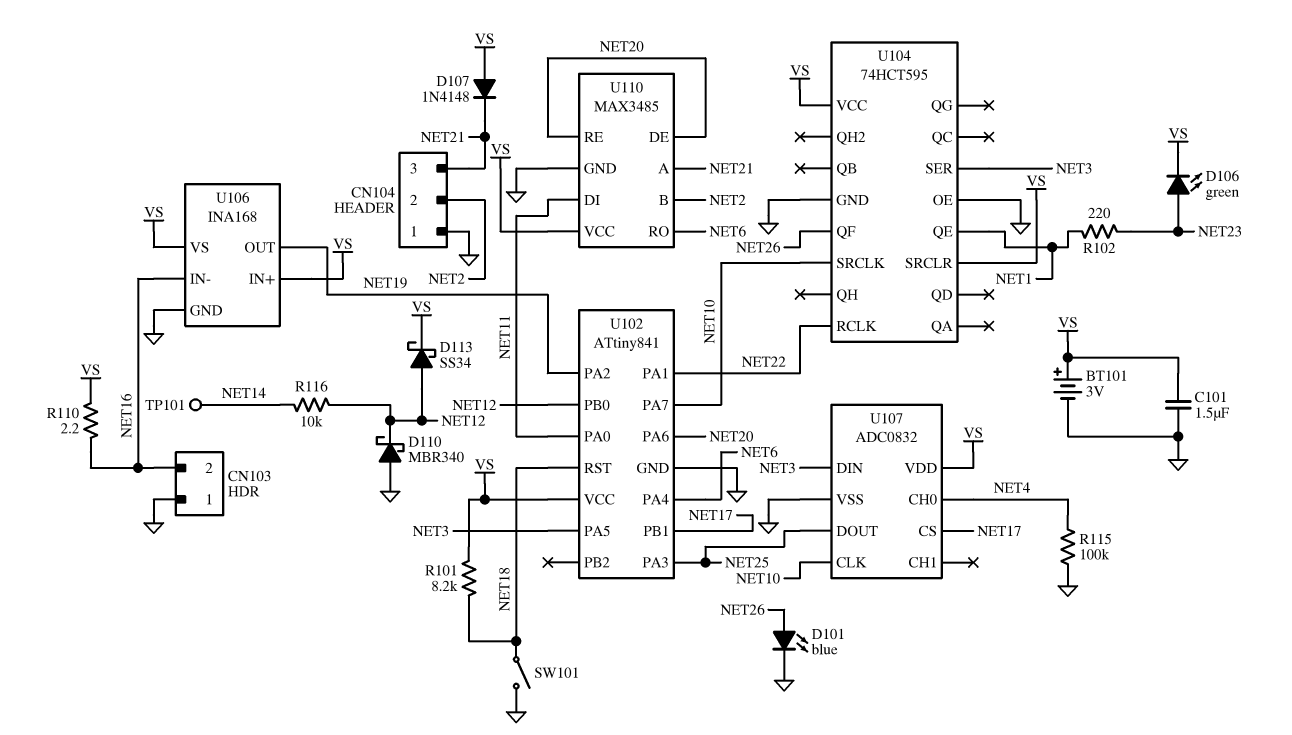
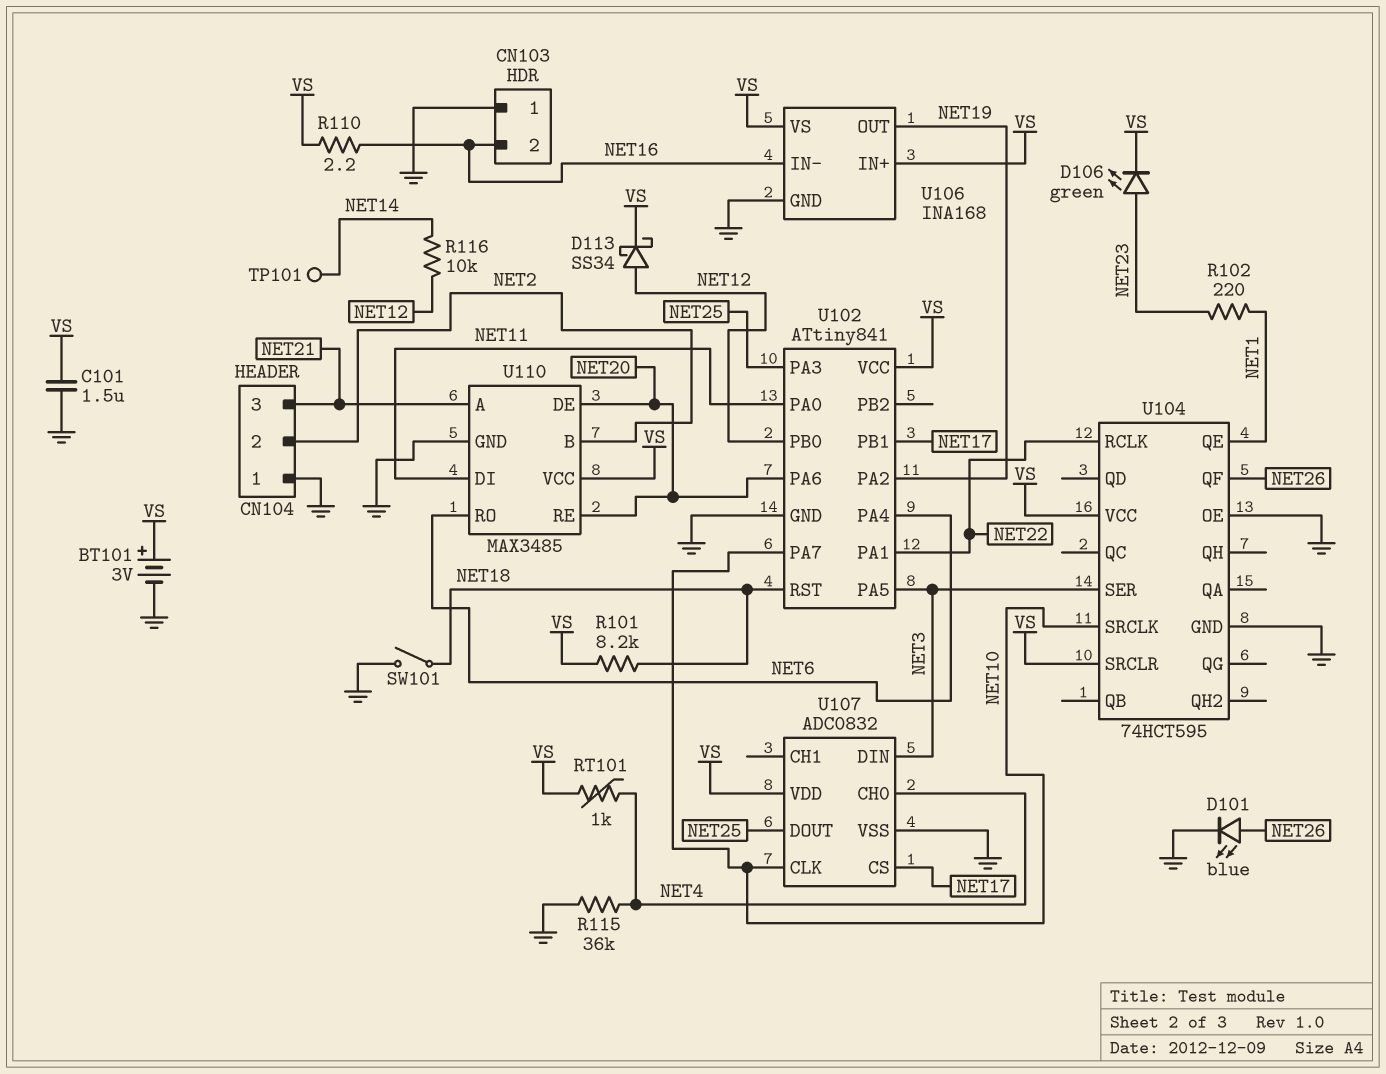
D107: diode 1N4148 (A VS, K NET21) -> none
D110: schottky MBR340 (A GND, K NET12) -> none
R115: 100k (GND, NET4) -> 36k (GND, NET4)
RT101: none -> 1k (NET4, VS)

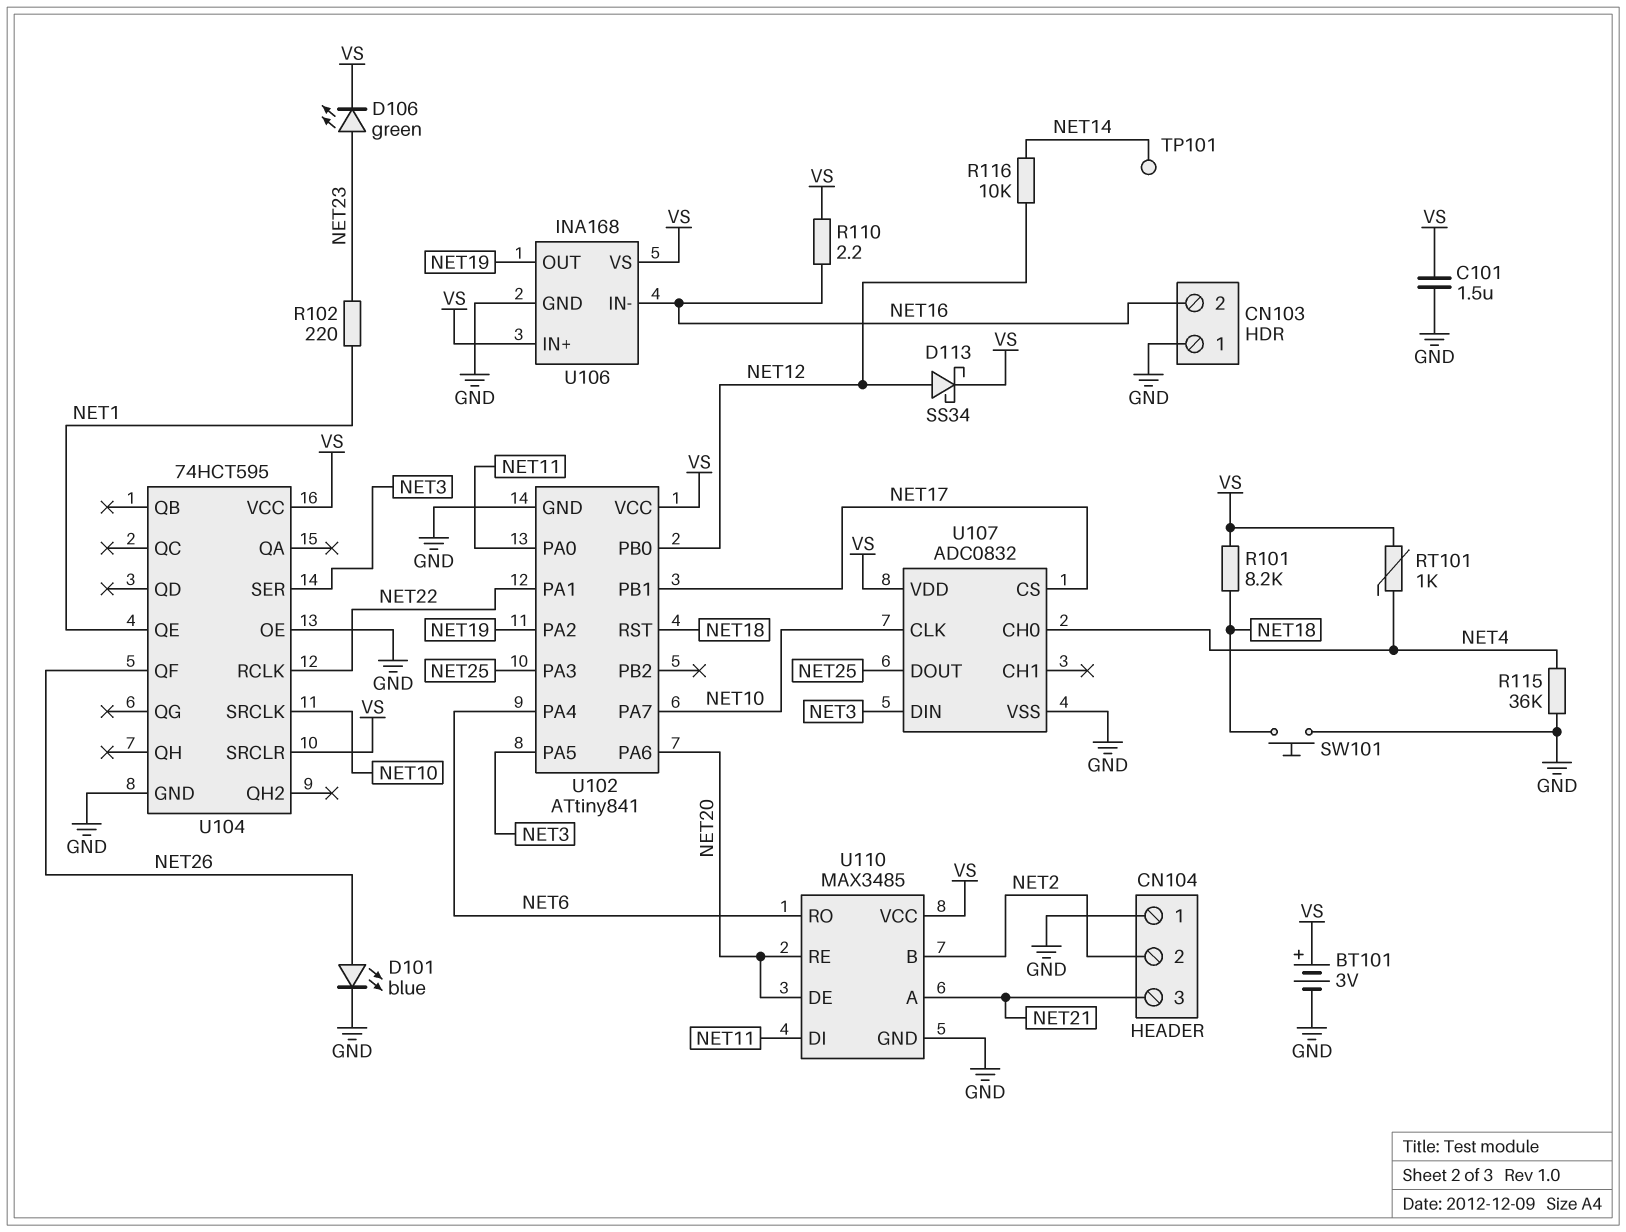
SW101: switch (GND, NET18) -> button (GND, NET18)

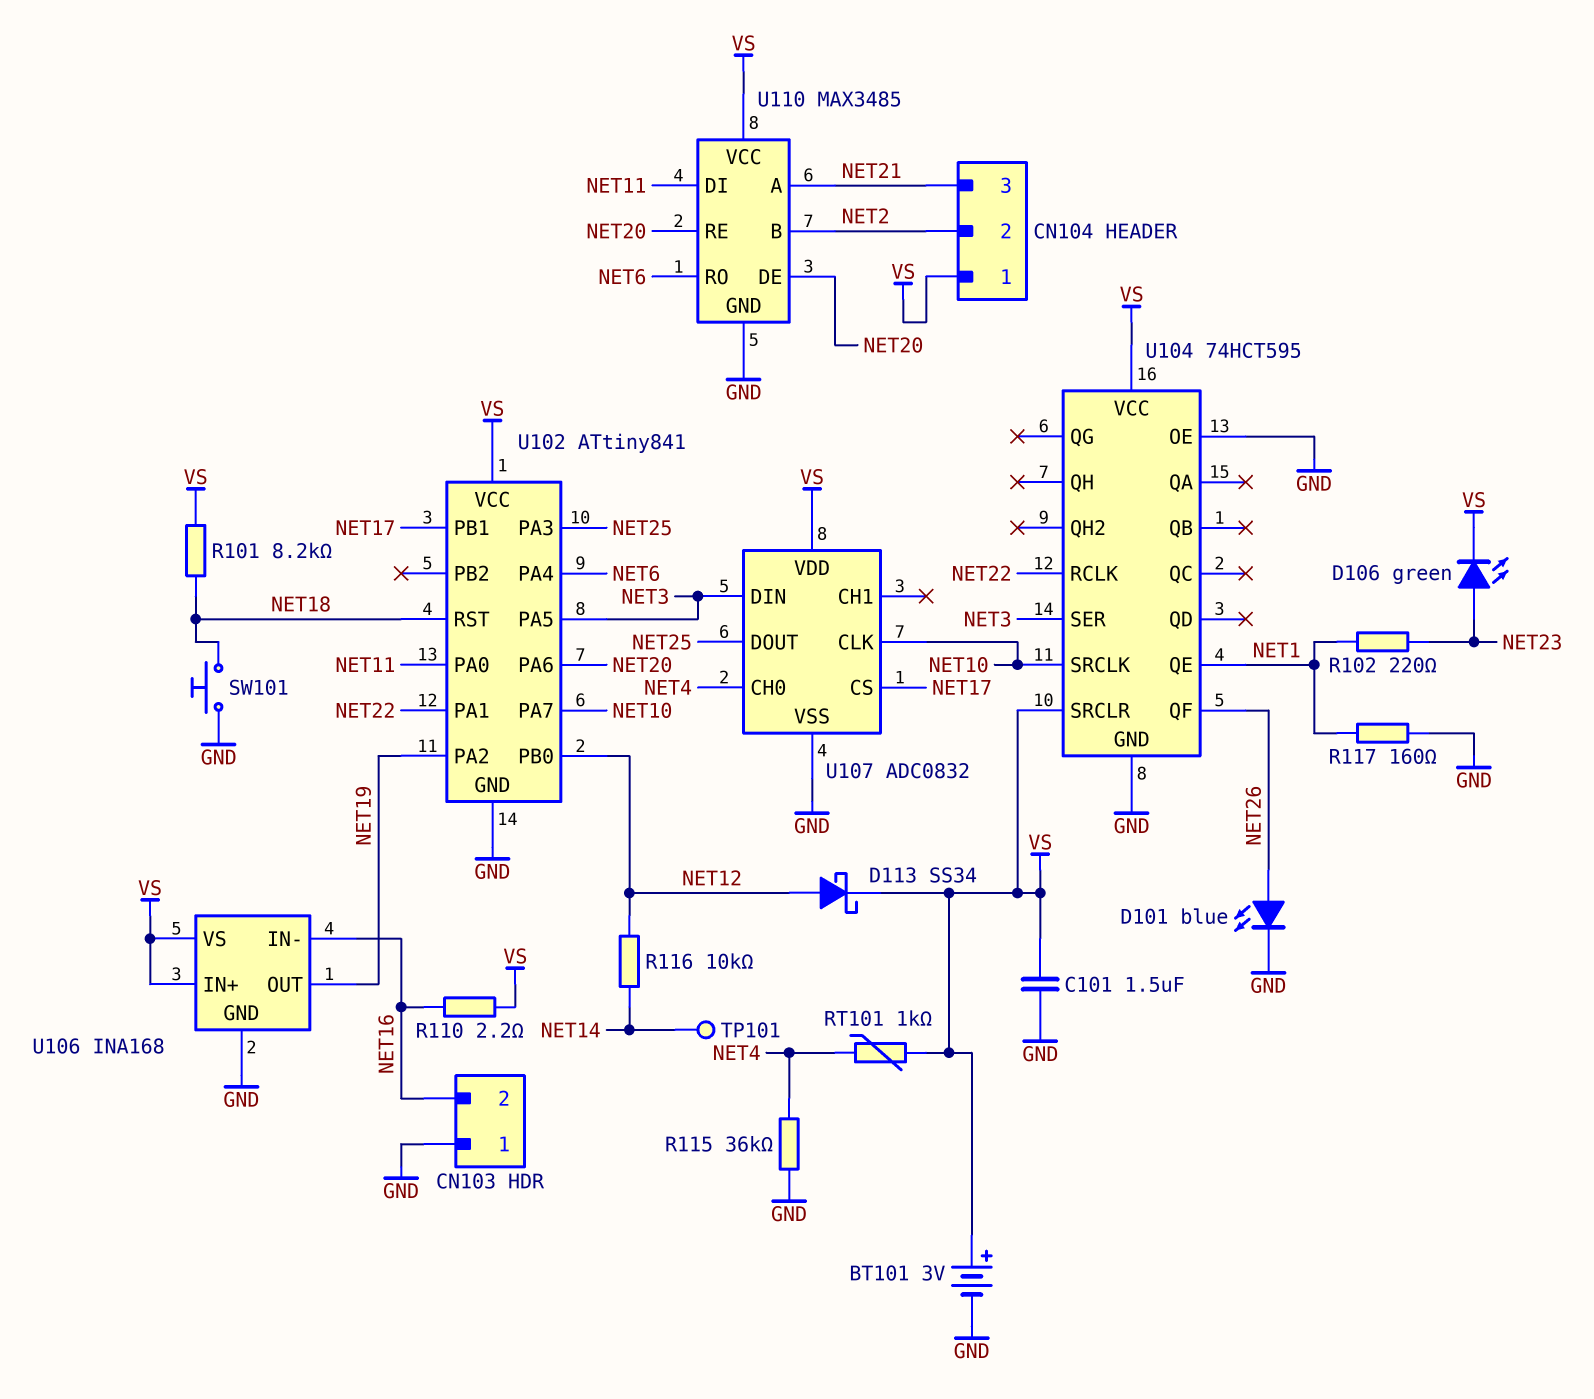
CN104 pin 1: GND -> VS
R117: none -> 160 (GND, NET1)

